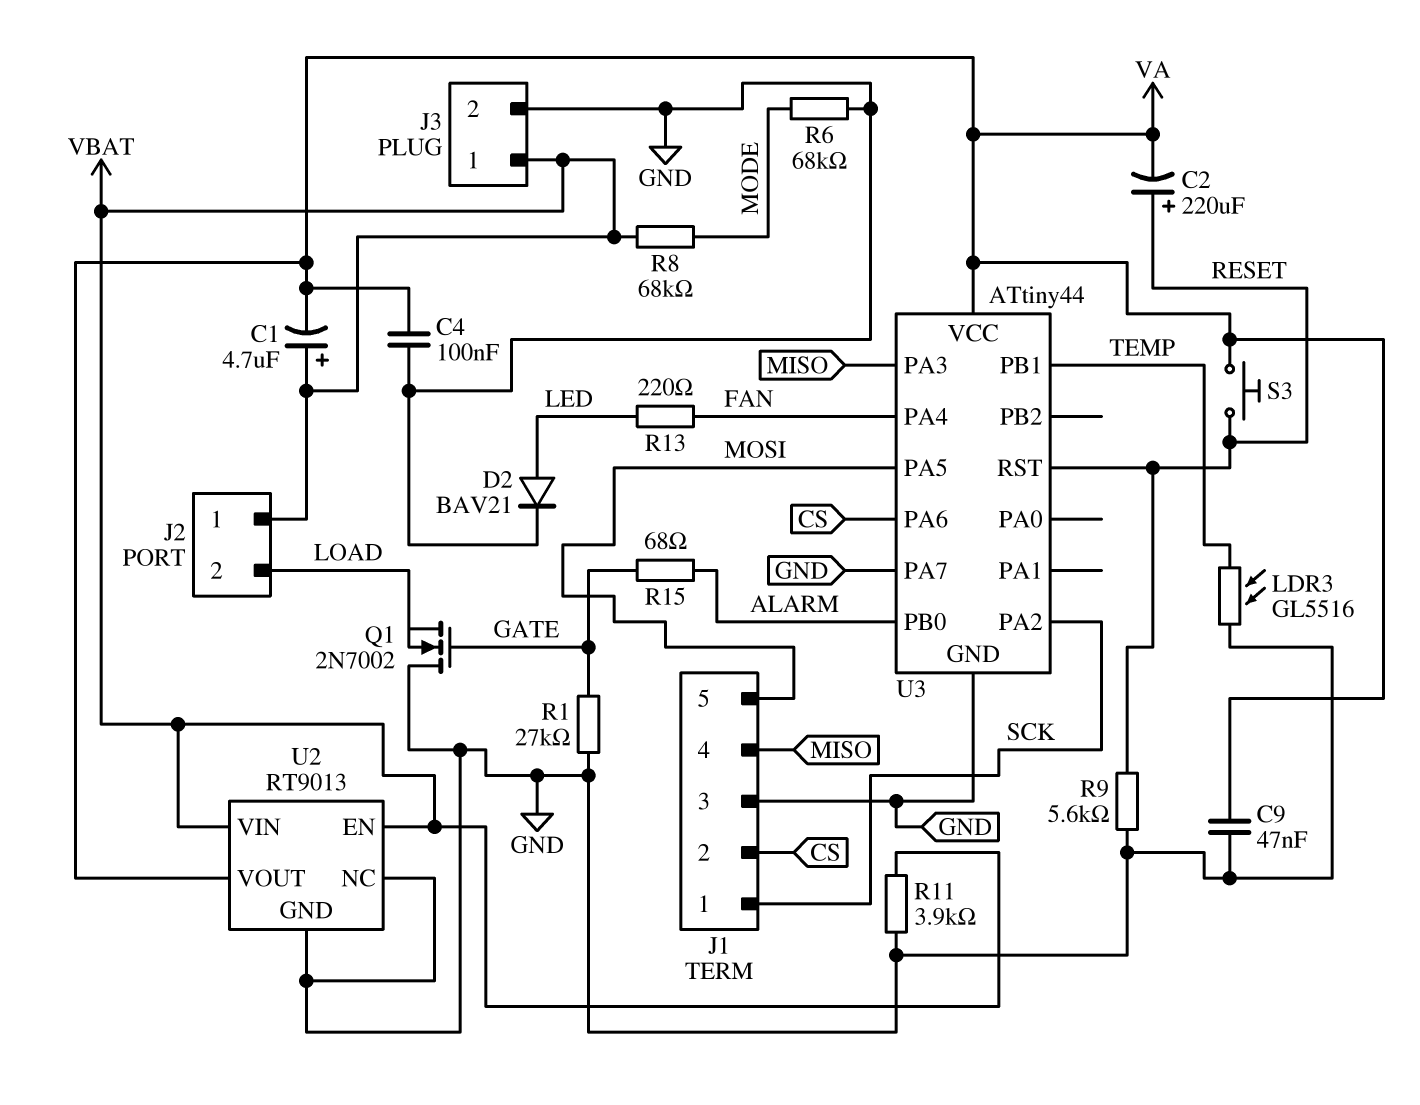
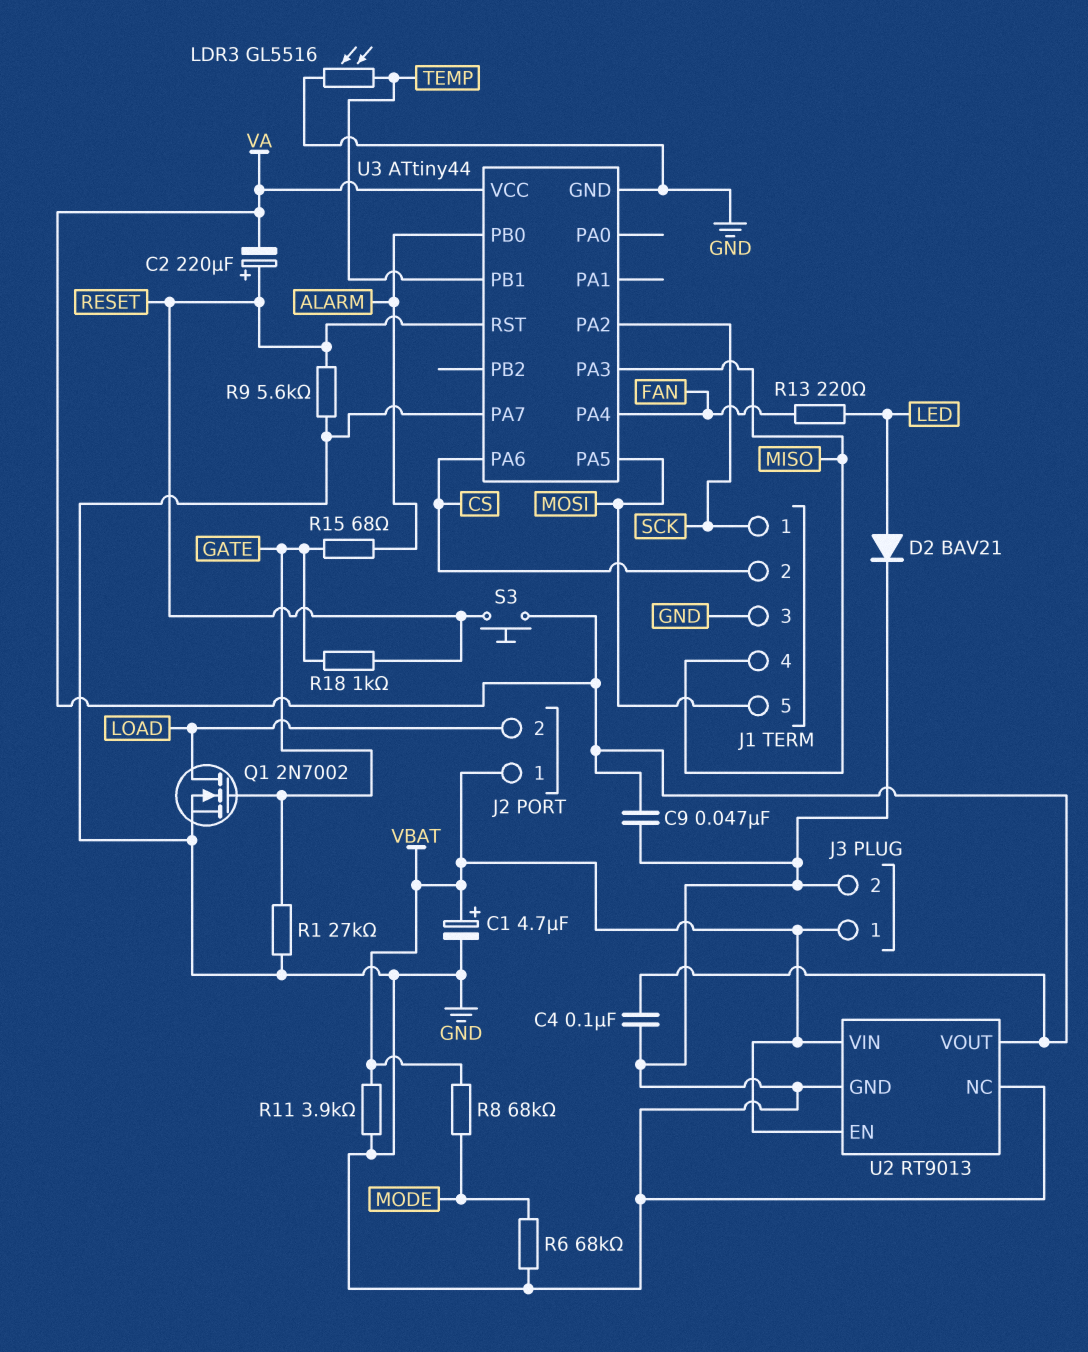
C1: 4.7uF (plus VBAT, minus VA) -> 4.7uF (plus VBAT, minus GND)
Q1: NMOS 2N7002 (G GATE, D GND, S LOAD) -> NMOS 2N7002 (G GATE, D LOAD, S GND)
R18: none -> 1k (GATE, RESET)

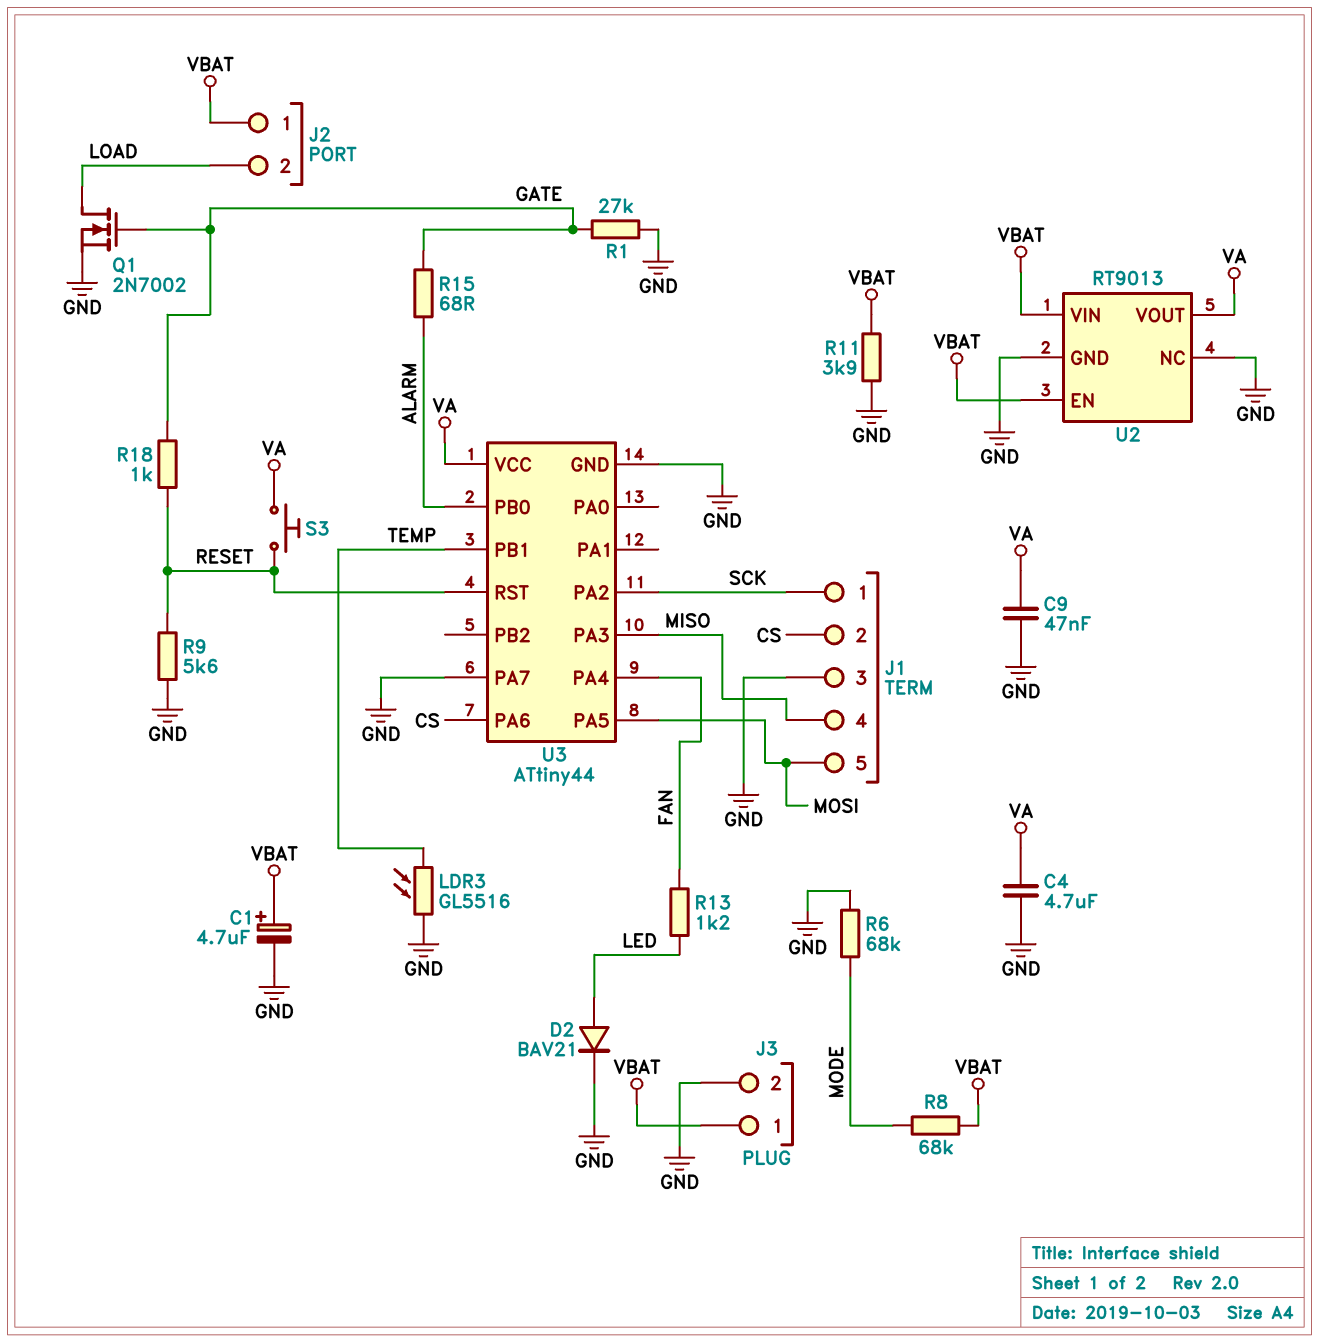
C2: 220uF (plus RESET, minus VA) -> none
C4: 100nF (GND, VA) -> 4.7uF (GND, VA)
R13: 220 (FAN, LED) -> 1.2k (FAN, LED)

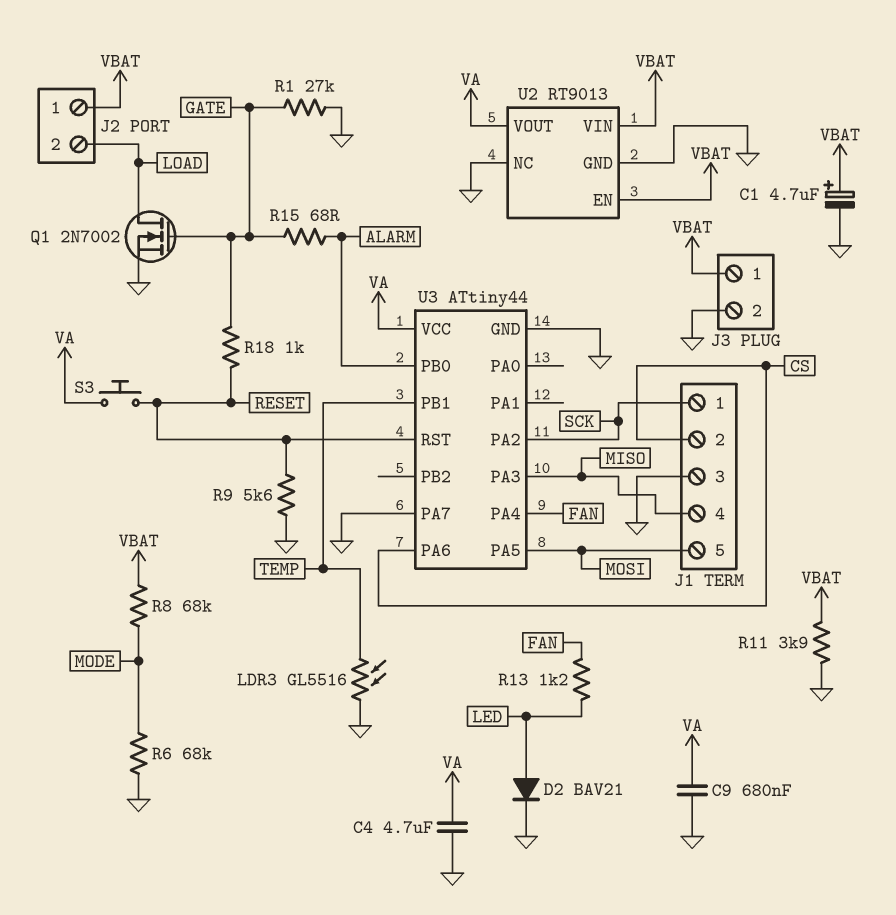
C9: 47nF (GND, VA) -> 680nF (GND, VA)

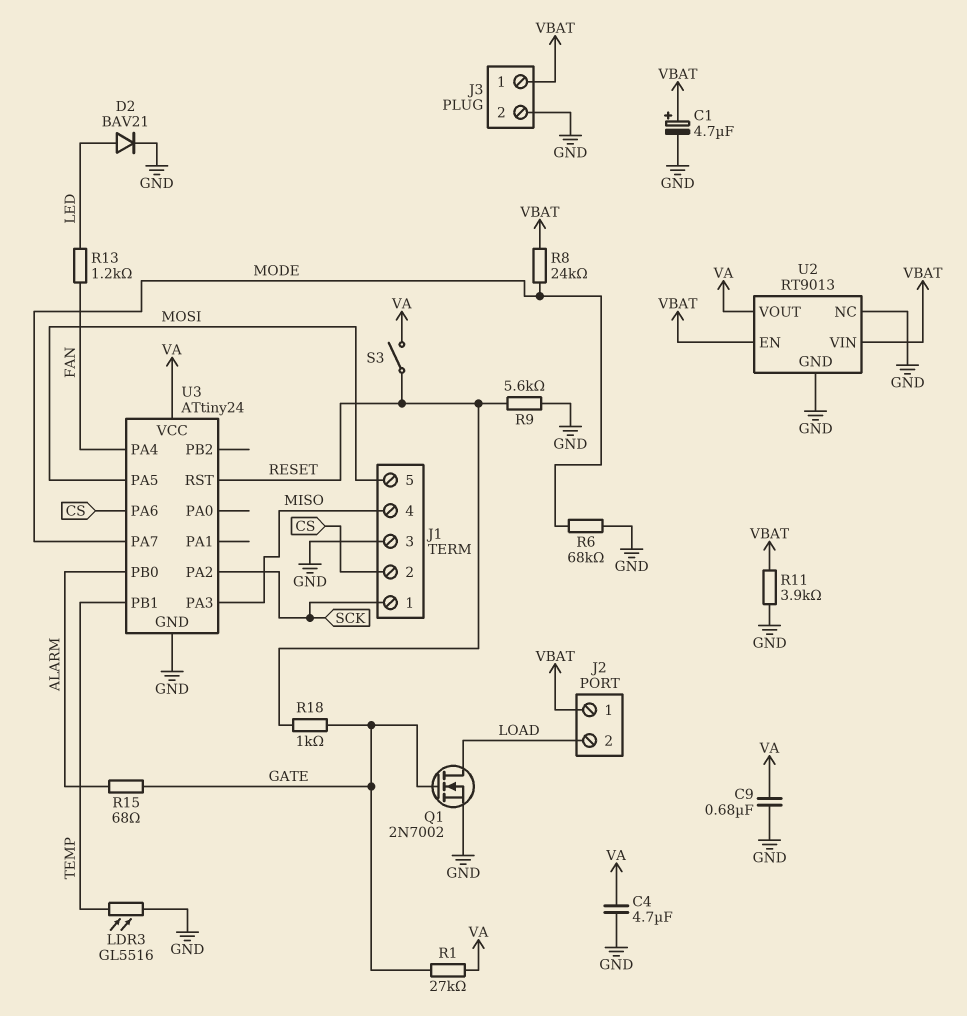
R1: 27k (GATE, GND) -> 27k (GATE, VA)
R8: 68k (MODE, VBAT) -> 24k (MODE, VBAT)
S3: button (RESET, VA) -> switch (RESET, VA)
U3: ATtiny44 -> ATtiny24
U3 pin PA7: GND -> MODE

